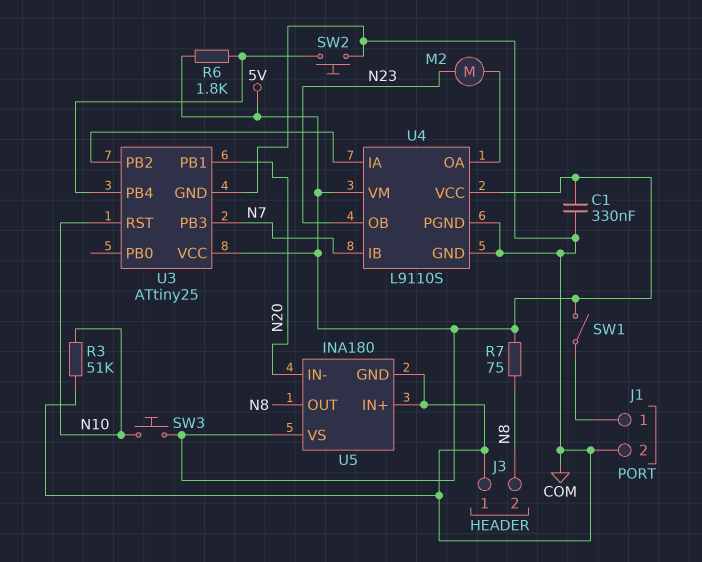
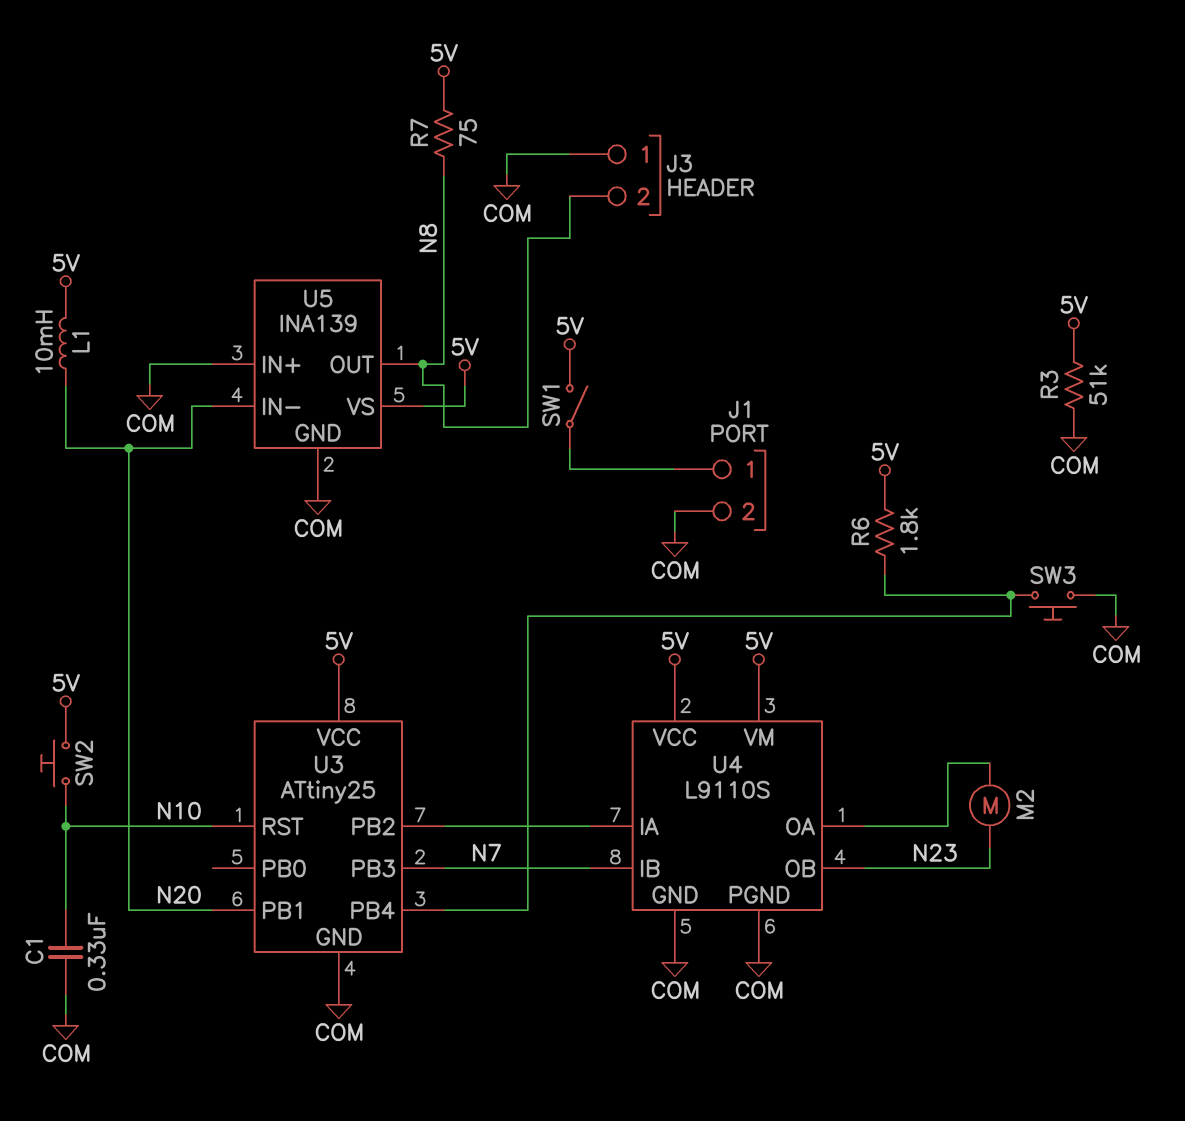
C1: 330nF (5V, COM) -> 330nF (COM, N10)
L1: none -> 10mH (5V, N20)
R3: 51k (COM, N10) -> 51k (5V, COM)
SW2: button (COM, U3/PB4) -> button (5V, N10)
SW3: button (5V, N10) -> button (COM, U3/PB4)
U5: INA180 -> INA139

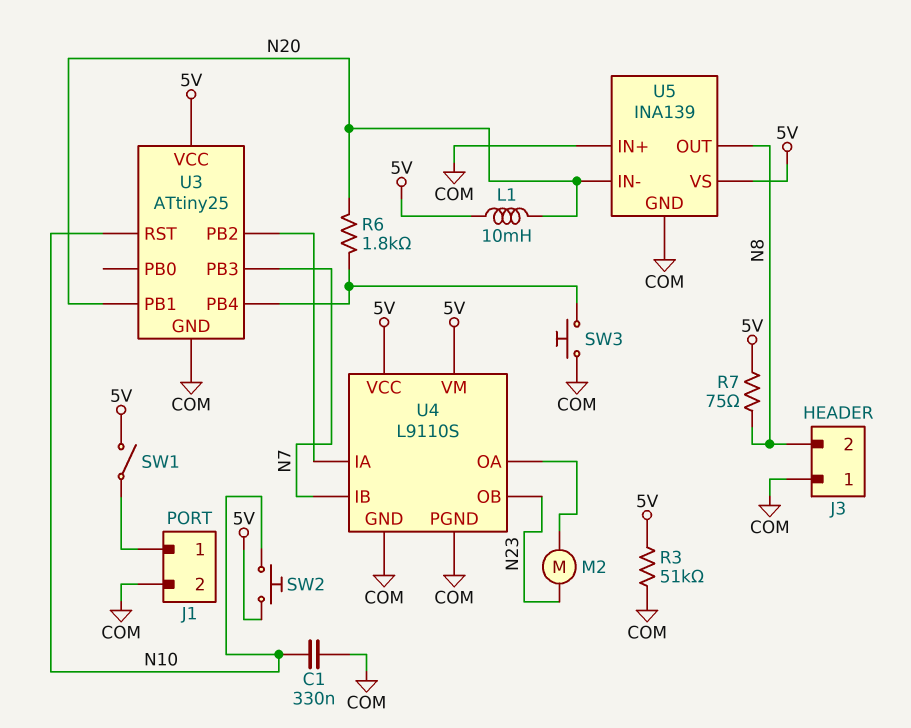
R6: 1.8k (5V, U3/PB4) -> 1.8k (N20, U3/PB4)

